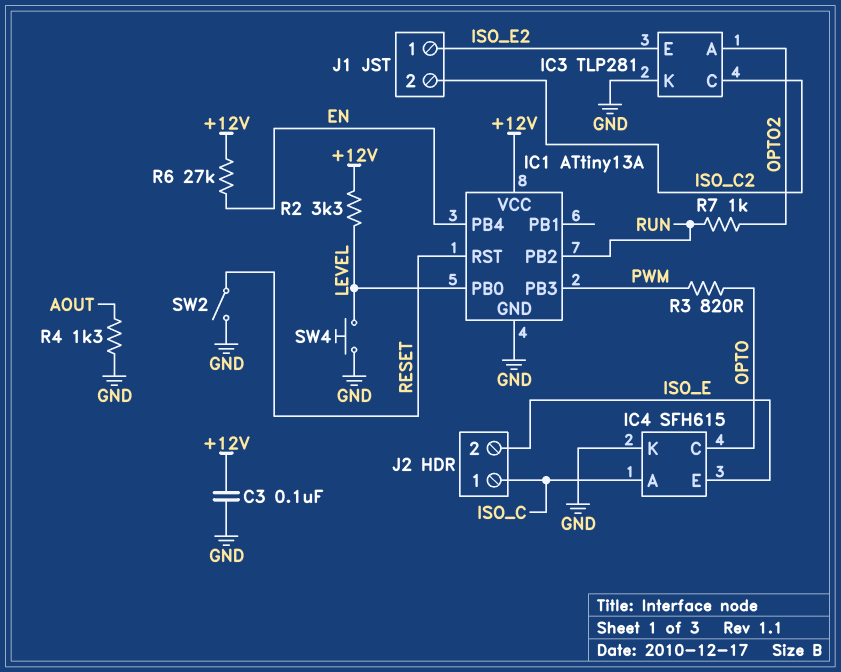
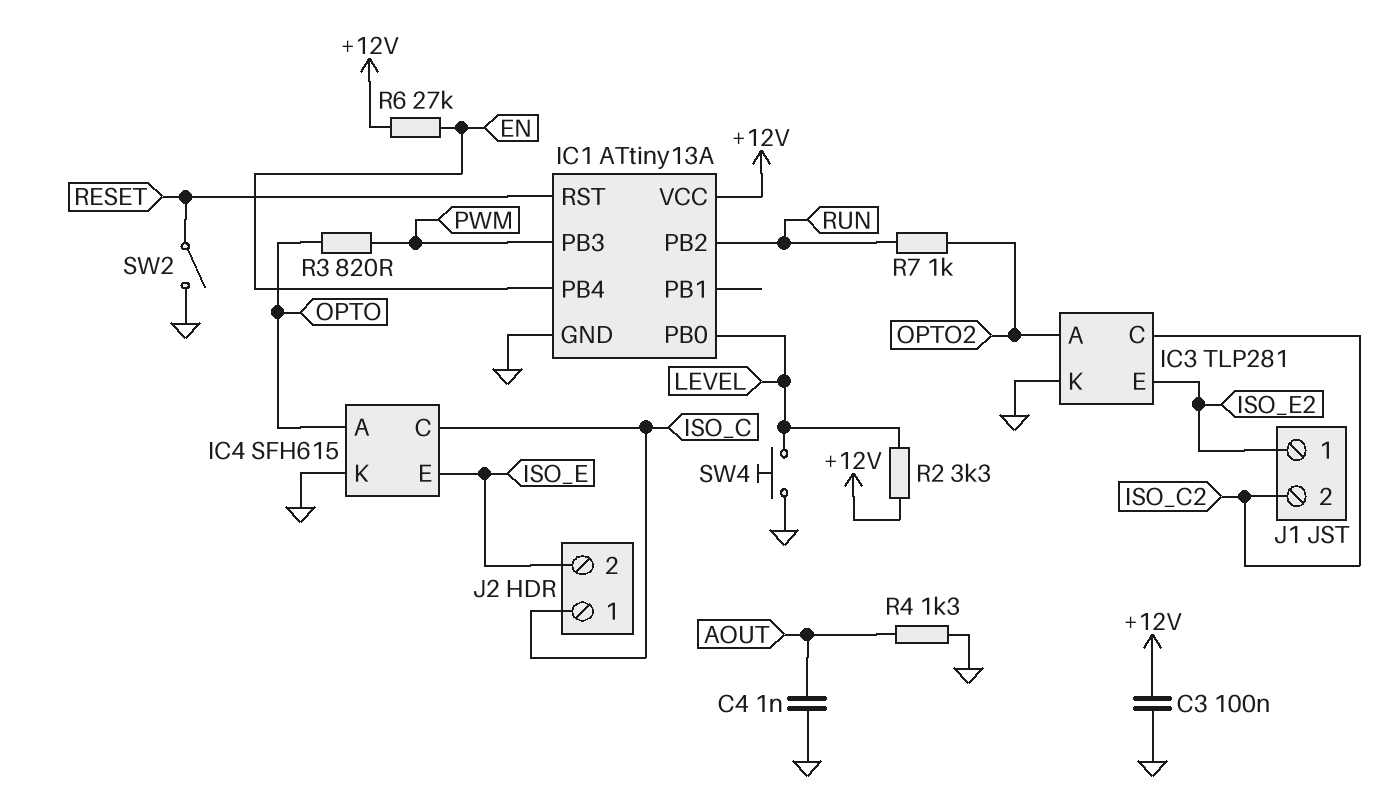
C4: none -> 1nF (AOUT, GND)
IC4 pin A: ISO_C -> OPTO
IC4 pin C: OPTO -> ISO_C

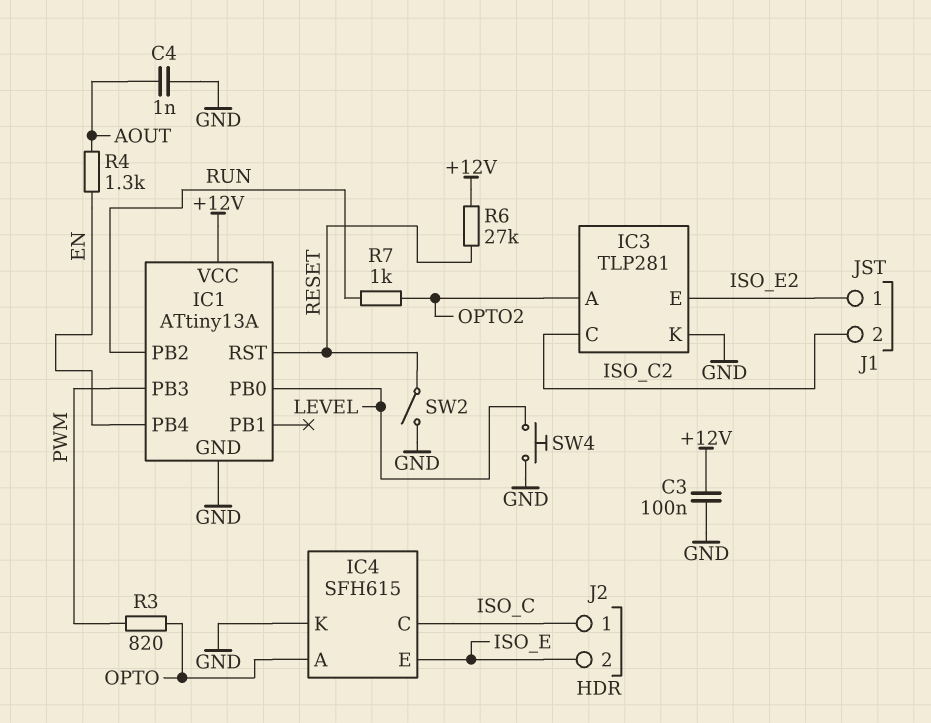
R2: 3.3k (+12V, LEVEL) -> none
R4: 1.3k (AOUT, GND) -> 1.3k (AOUT, EN)
R6: 27k (+12V, EN) -> 27k (+12V, RESET)

